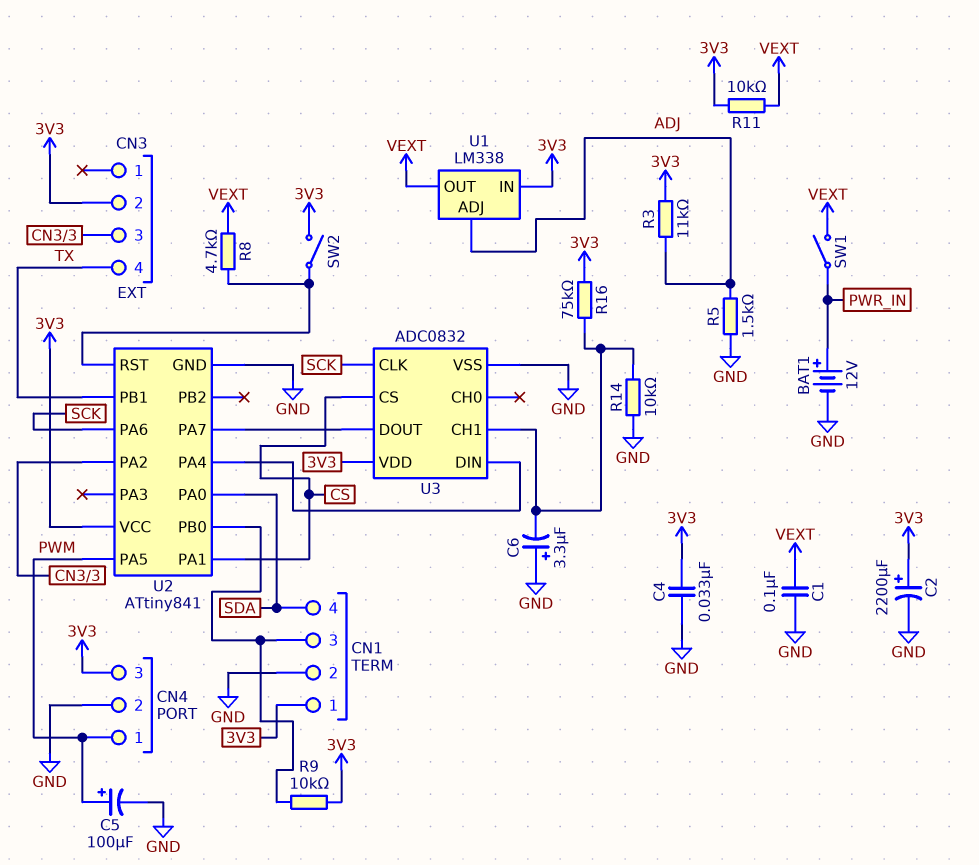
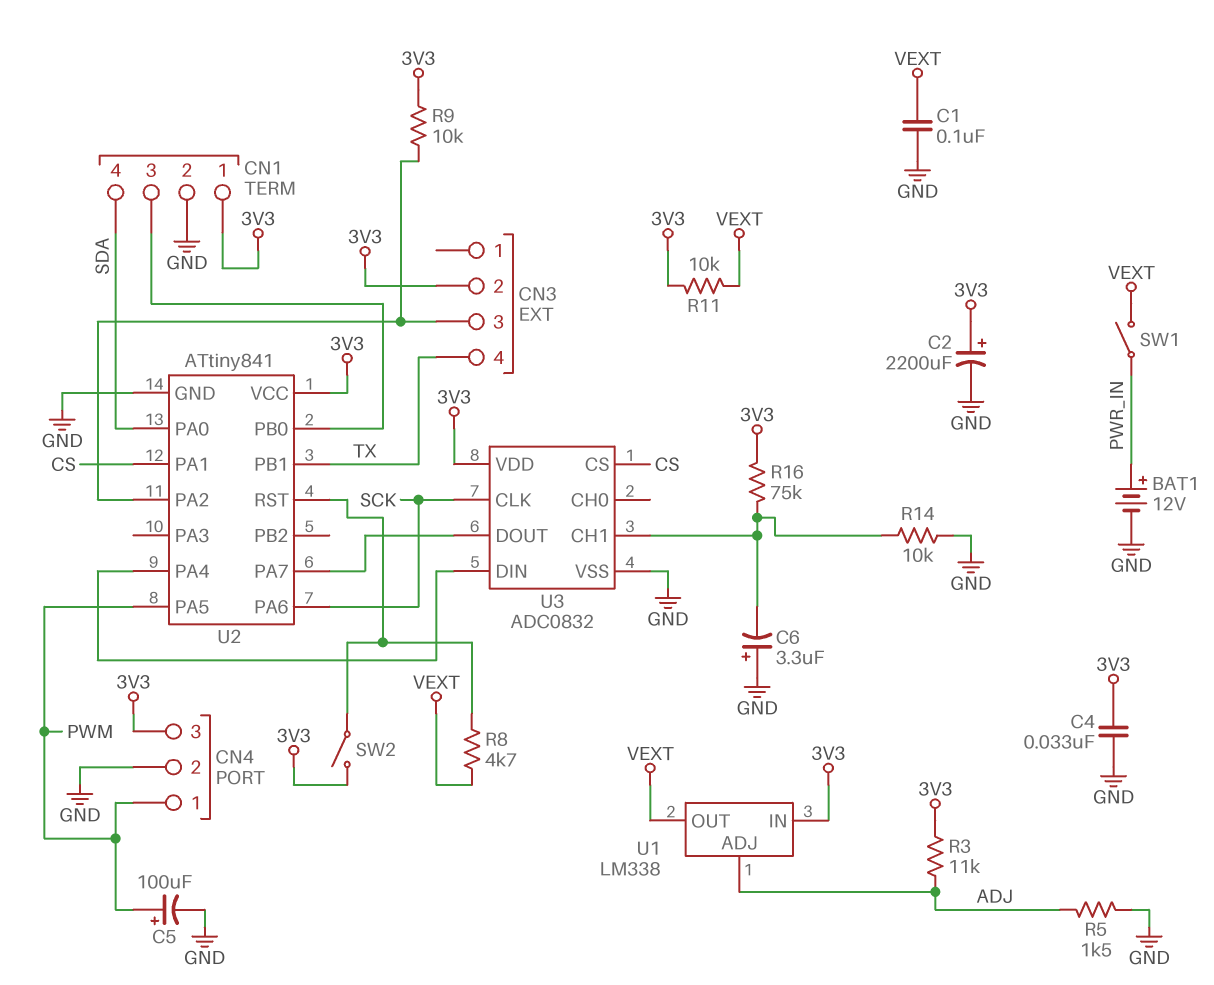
R9: 10k (3V3, CN1/3) -> 10k (3V3, CN3/3)

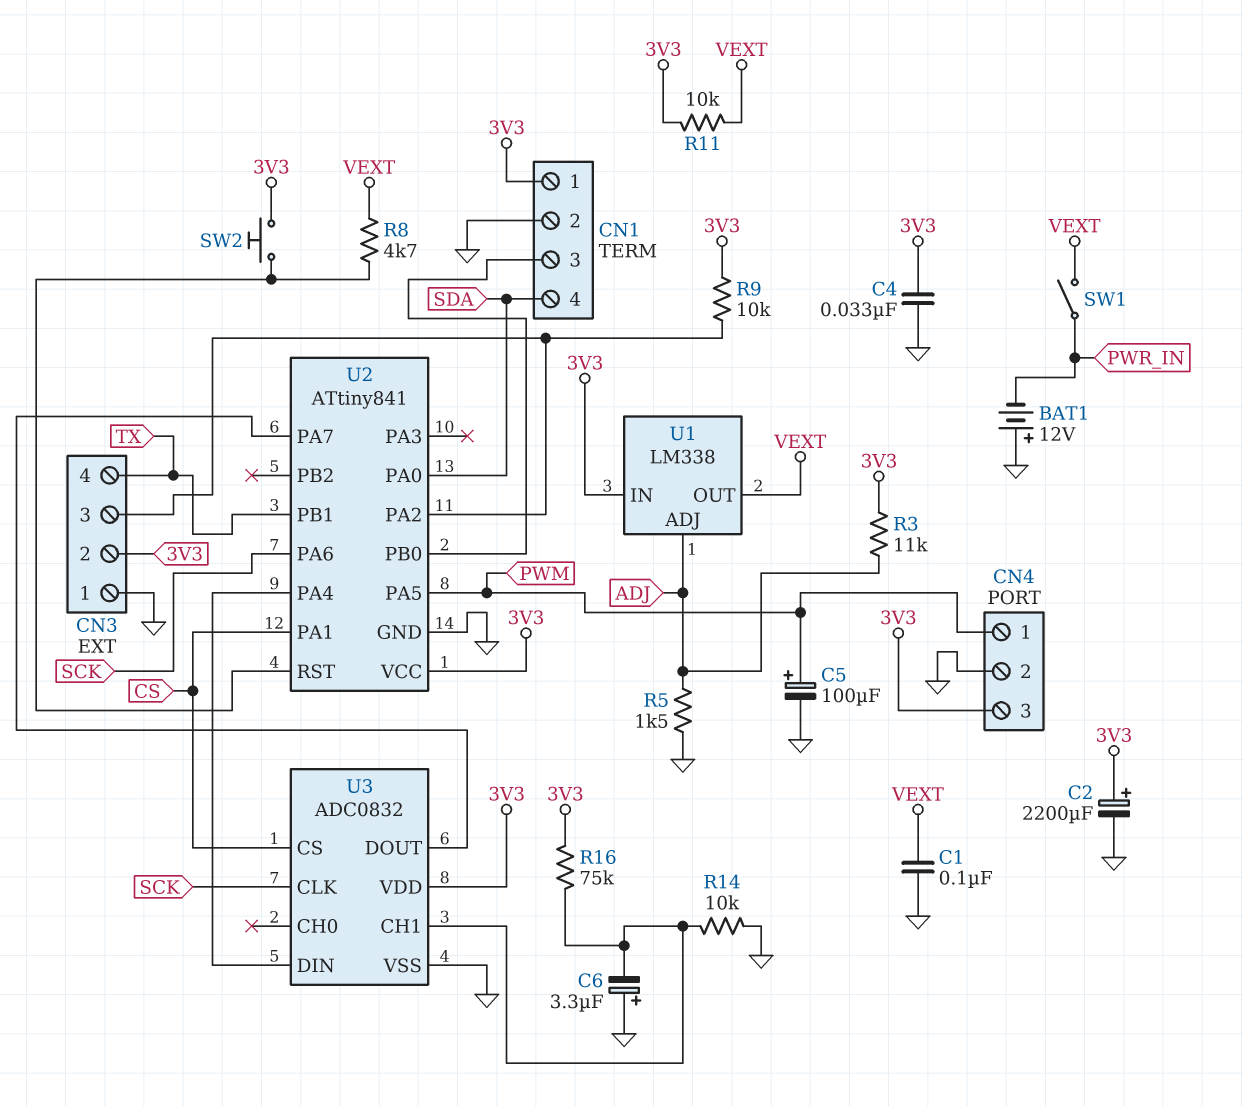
BAT1: 12V (plus PWR_IN, minus GND) -> 12V (plus GND, minus PWR_IN)
CN3 pin 1: none -> GND
SW2: switch (3V3, U2/RST) -> button (3V3, U2/RST)

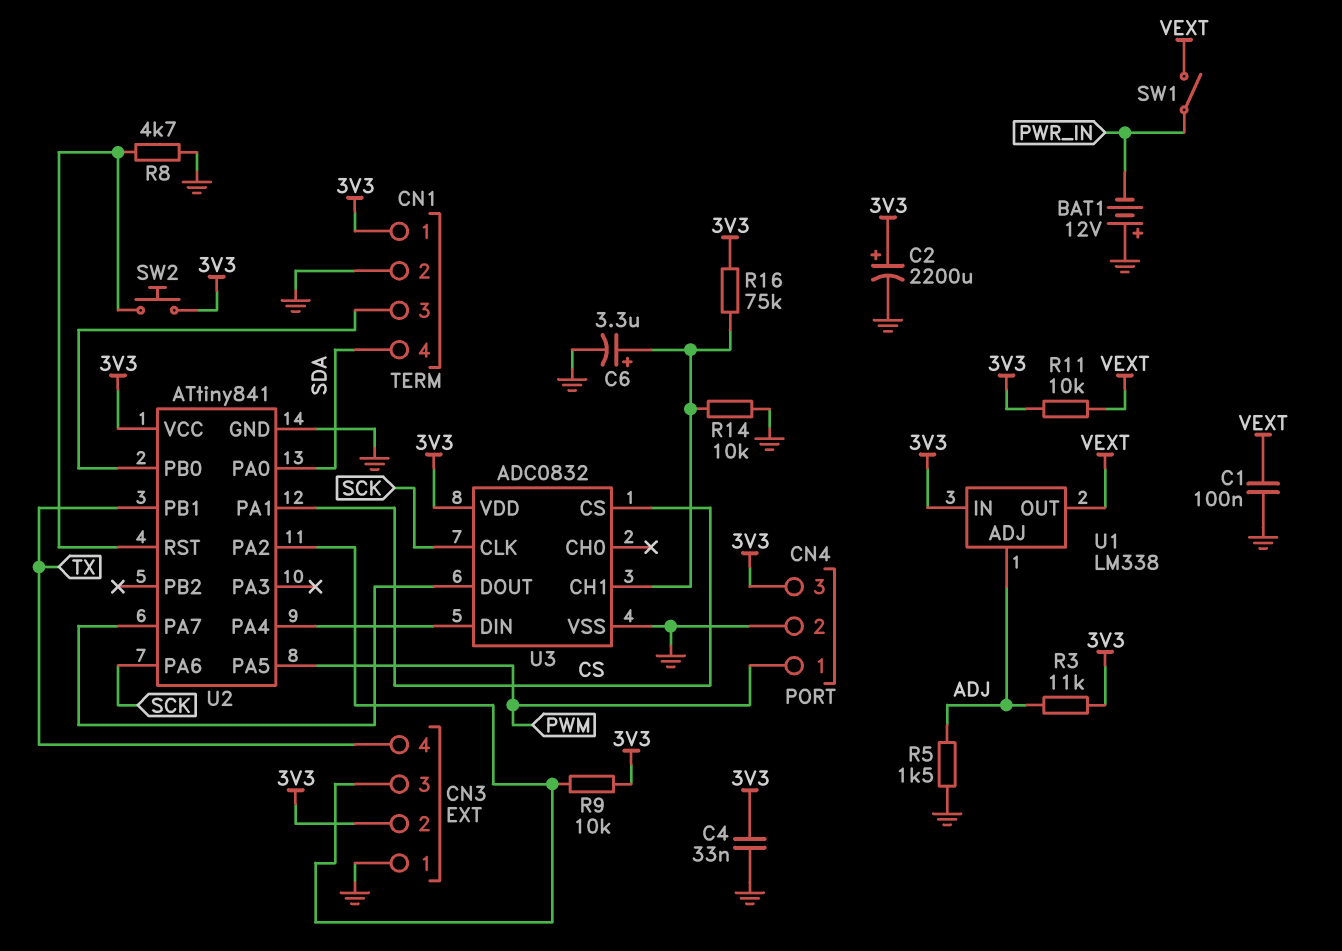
C5: 100uF (plus PWM, minus GND) -> none
C6: 3.3uF (plus GND, minus U3/CH1) -> 3.3uF (plus U3/CH1, minus GND)
R8: 4.7k (U2/RST, VEXT) -> 4.7k (GND, U2/RST)

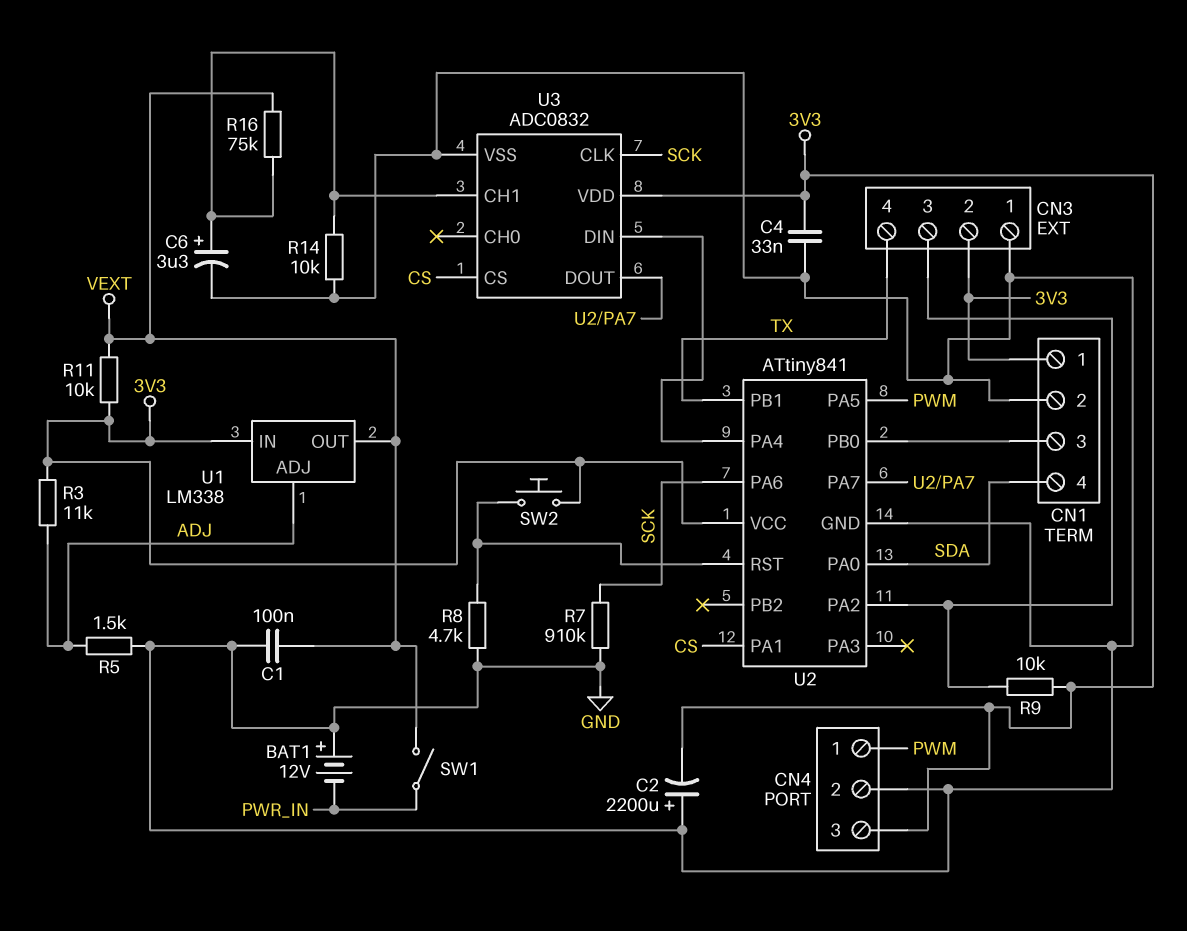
C2: 2200uF (plus 3V3, minus GND) -> 2200uF (plus GND, minus 3V3)
R7: none -> 910k (GND, SCK)
R16: 75k (3V3, U3/CH1) -> 75k (U3/CH1, VEXT)

